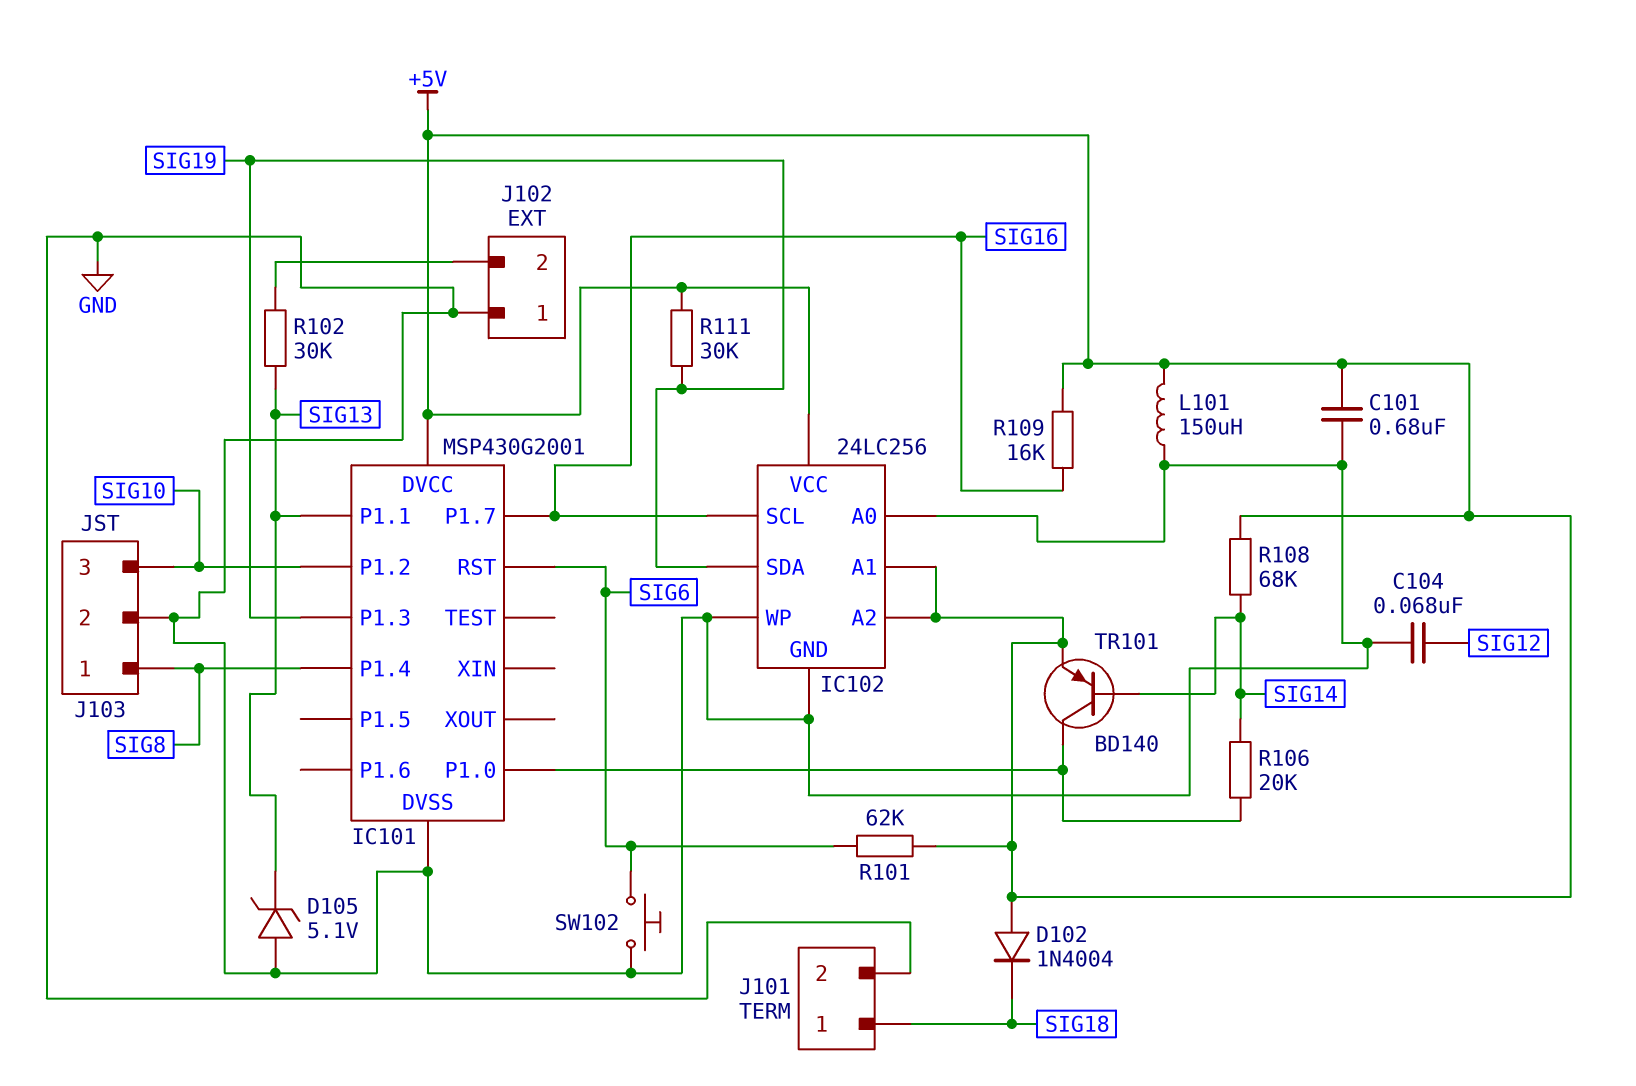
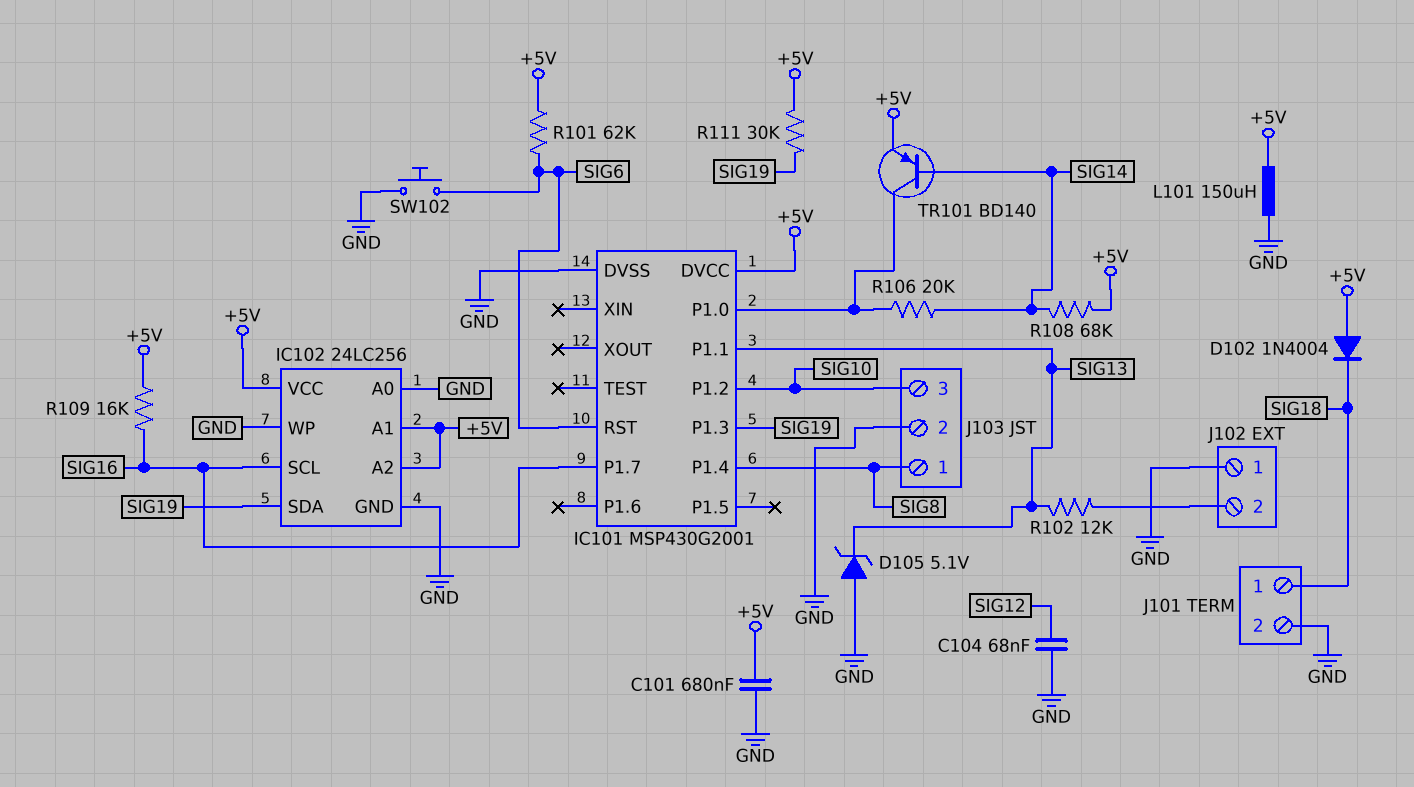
R102: 30k (J102/2, SIG13) -> 12k (J102/2, SIG13)

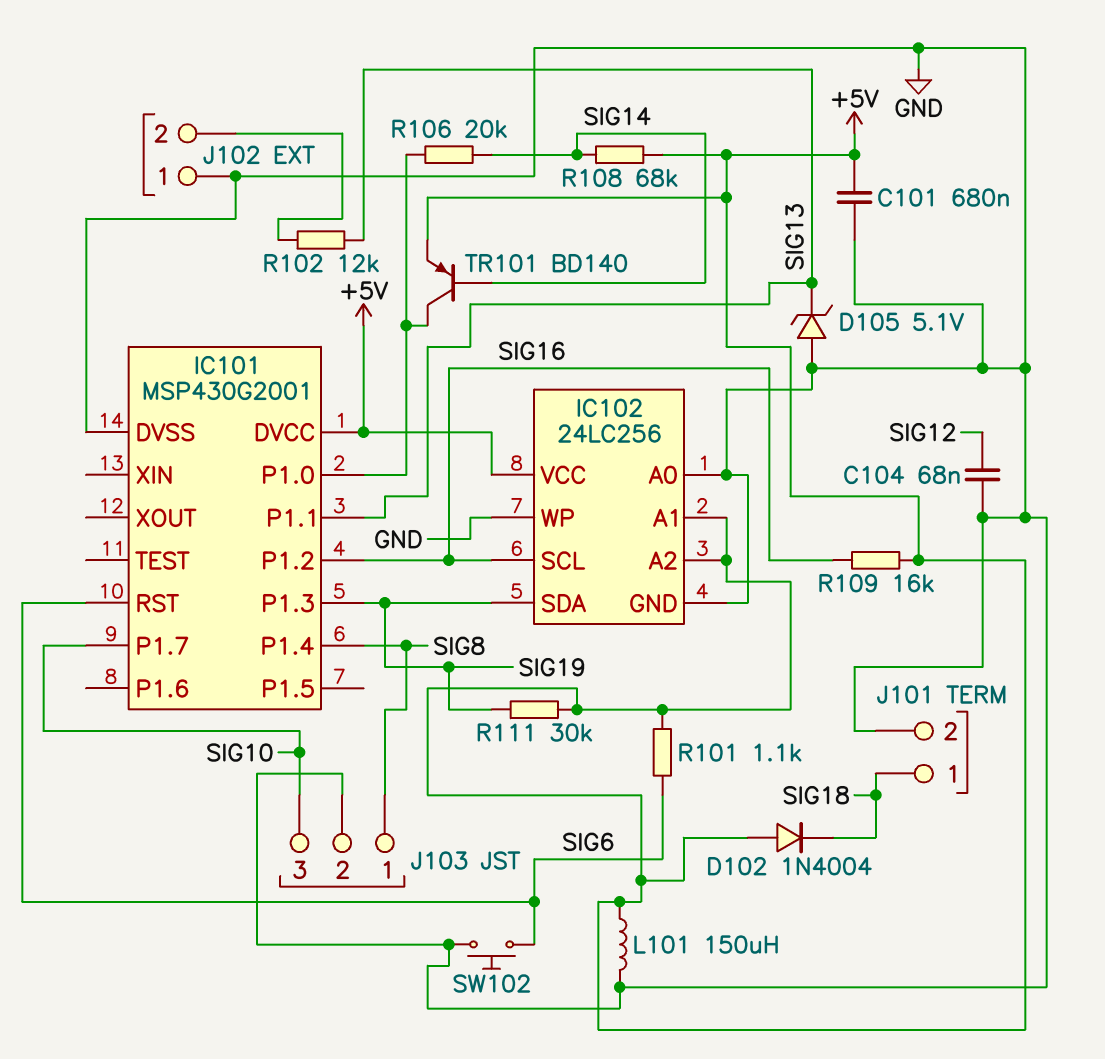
IC101 pin P1.2: SIG10 -> SIG16
IC101 pin P1.7: SIG16 -> SIG10
R101: 62k (+5V, SIG6) -> 1.1k (+5V, SIG6)

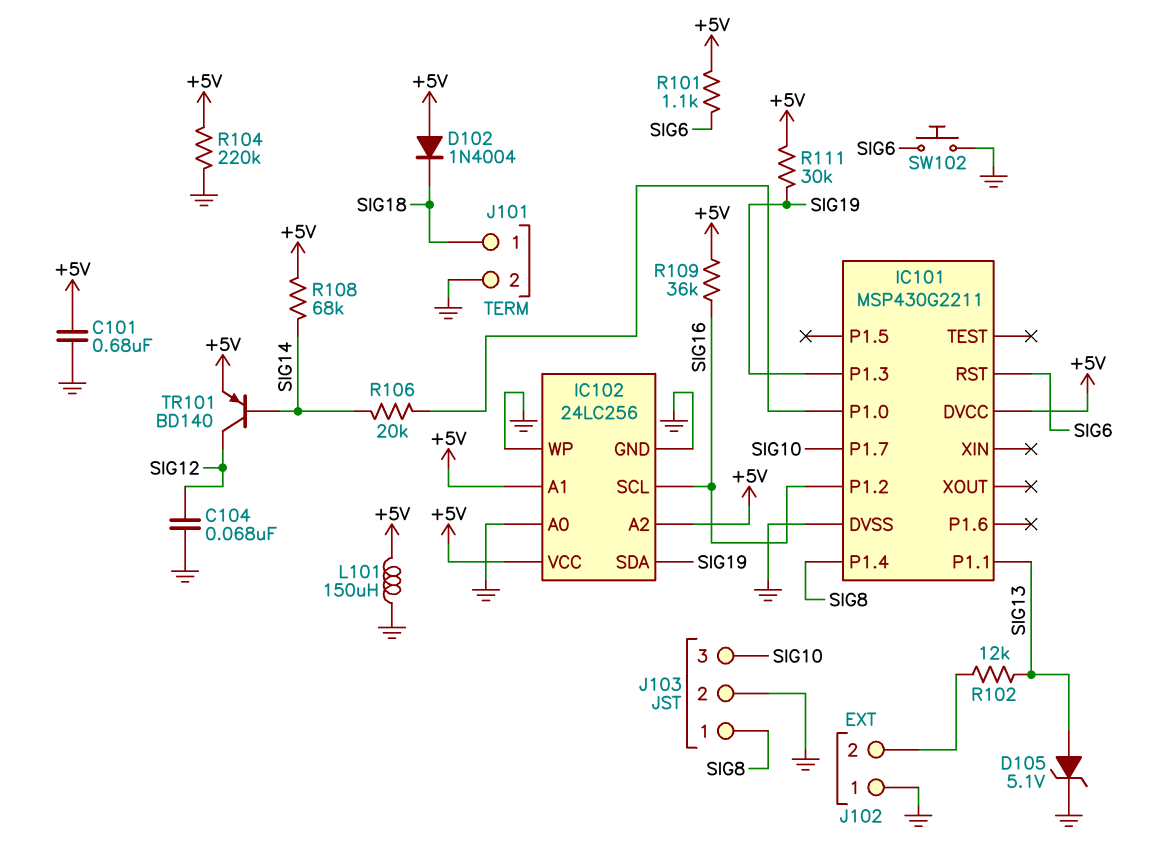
D105: zener 5.1V (A GND, K SIG13) -> zener 5.1V (A SIG13, K GND)
IC101: MSP430G2001 -> MSP430G2211
R104: none -> 220k (+5V, GND)
R109: 16k (+5V, SIG16) -> 36k (+5V, SIG16)
TR101: PNP BD140 (B SIG14, C IC101/P1.0, E +5V) -> PNP BD140 (B SIG14, C SIG12, E +5V)

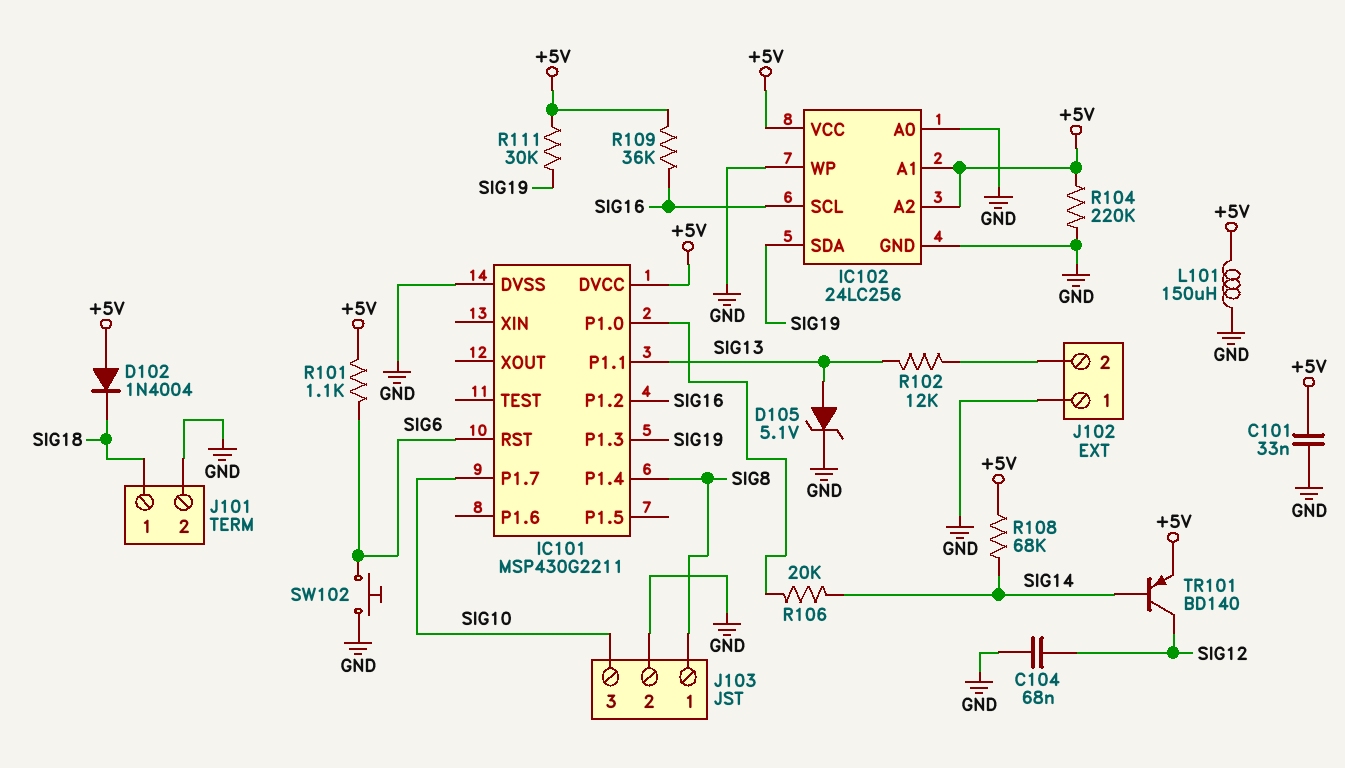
C101: 680nF (+5V, GND) -> 33nF (+5V, GND)

